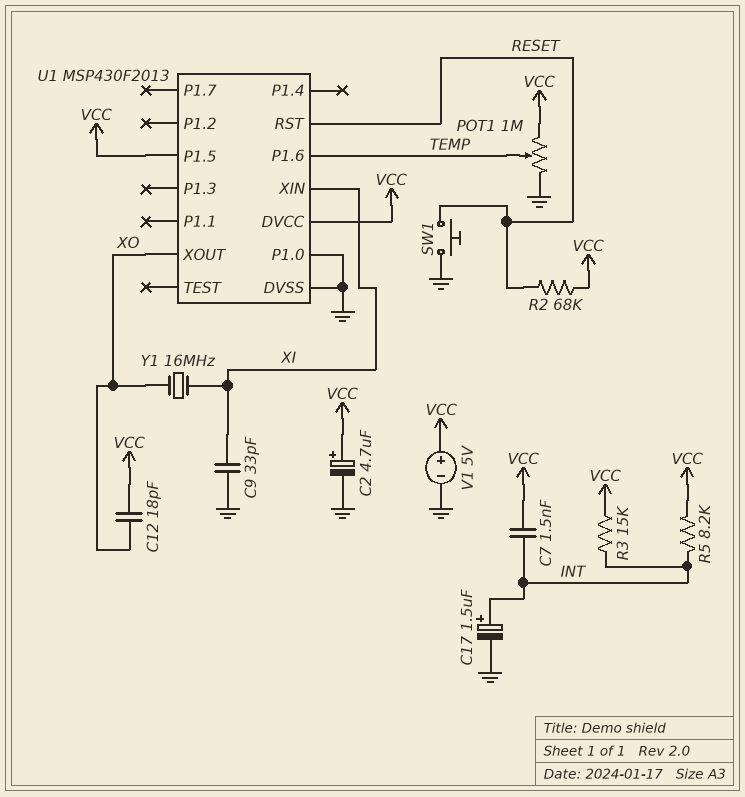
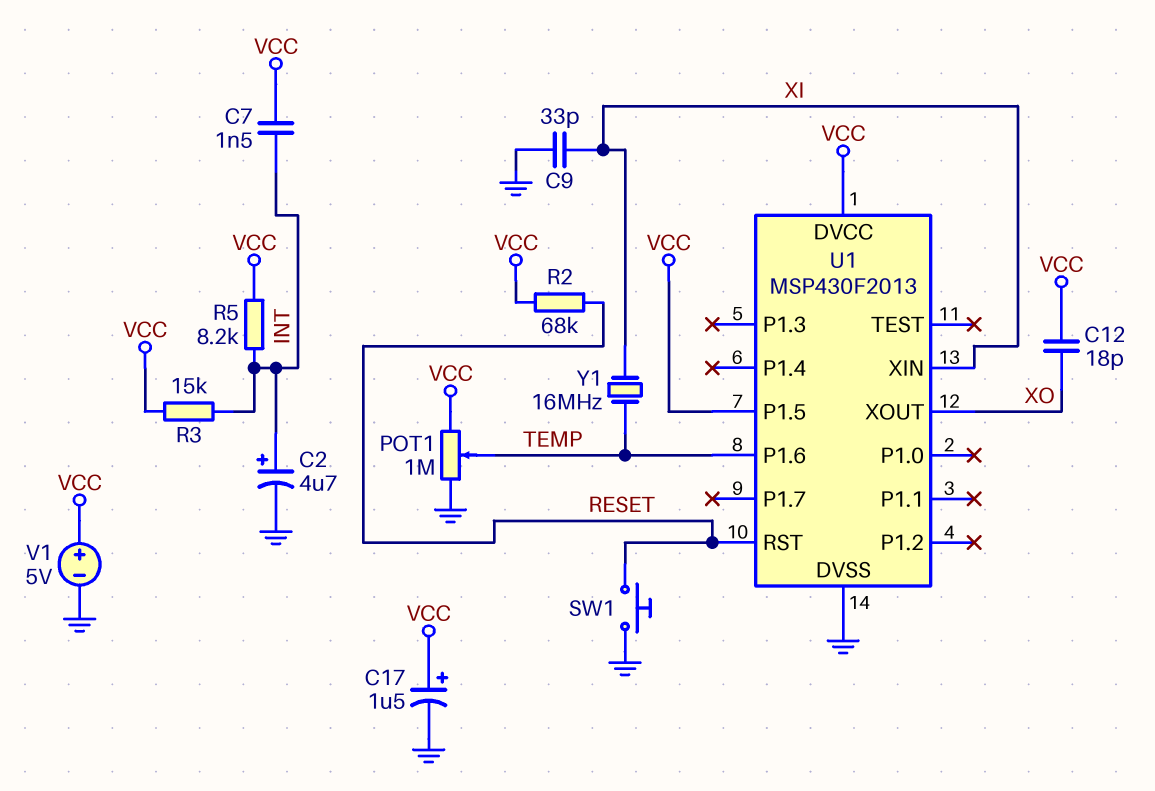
C2: 4.7uF (plus VCC, minus GND) -> 4.7uF (plus INT, minus GND)
C17: 1.5uF (plus INT, minus GND) -> 1.5uF (plus VCC, minus GND)
U1 pin P1.0: GND -> none
Y1: 16MHz (XI, XO) -> 16MHz (TEMP, XI)

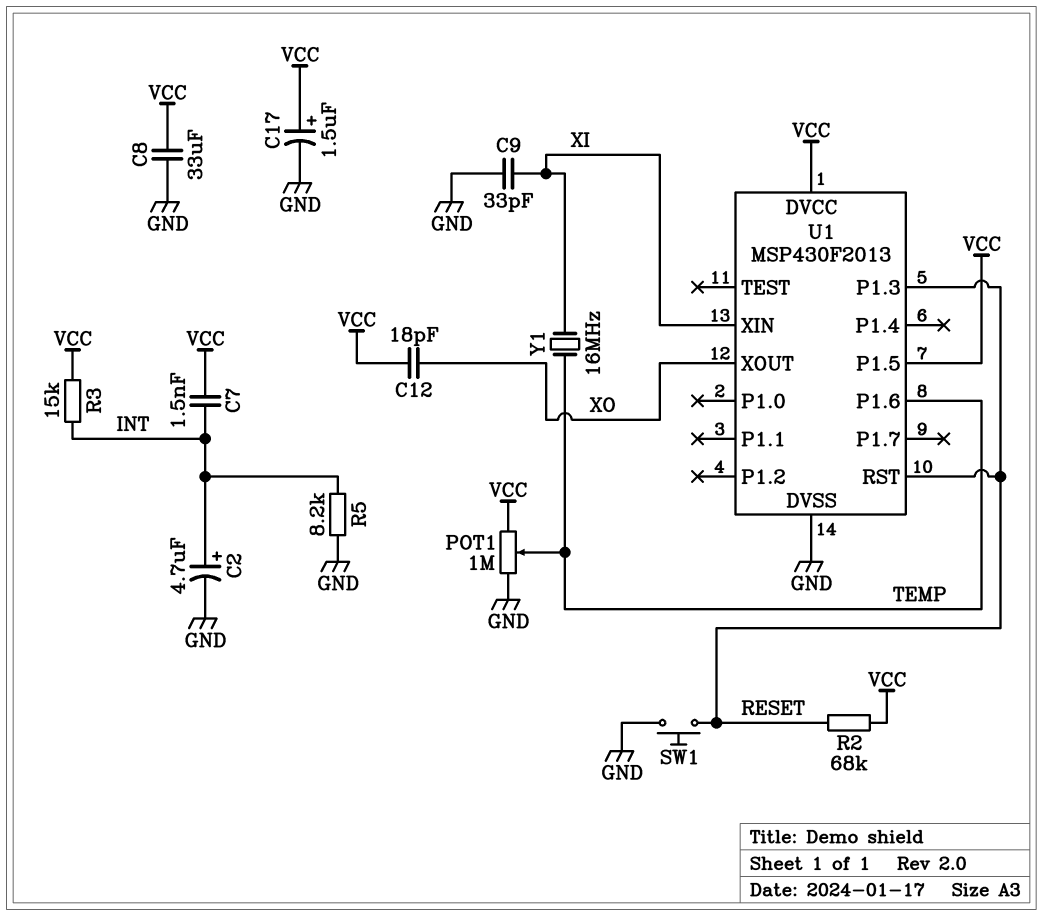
C8: none -> 33uF (GND, VCC)
R5: 8.2k (INT, VCC) -> 8.2k (GND, INT)
U1 pin P1.3: none -> RESET
V1: 5V (plus VCC, minus GND) -> none

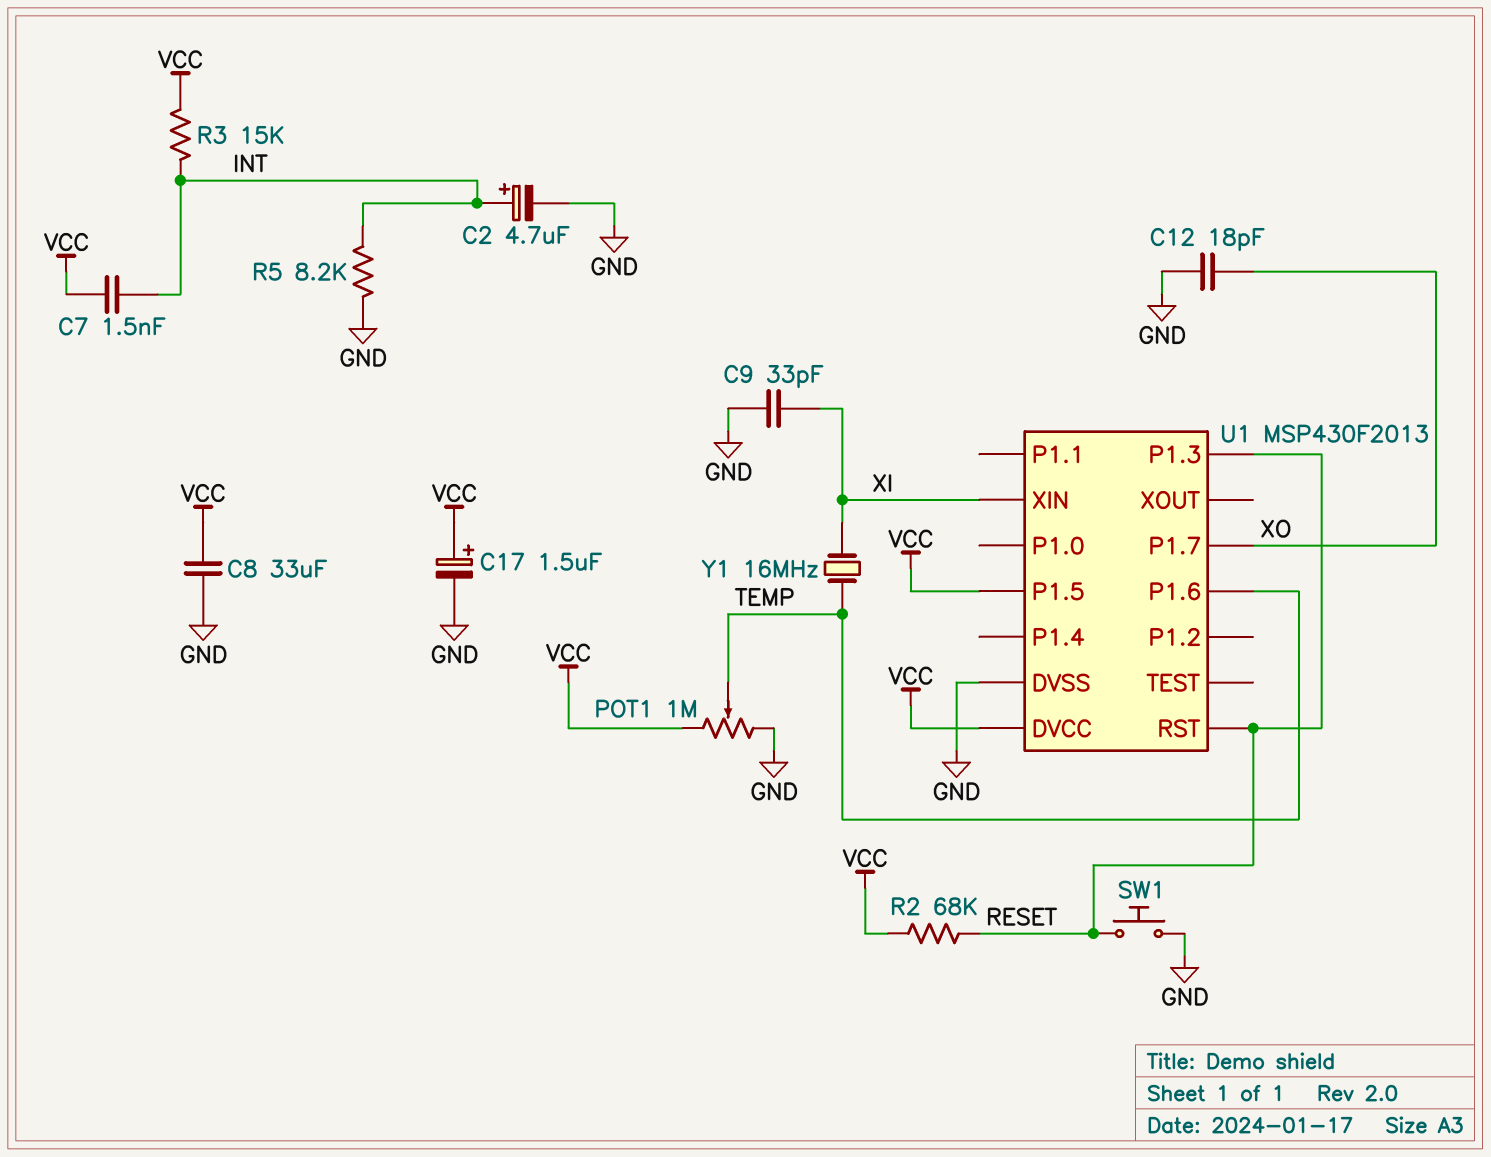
C12: 18pF (VCC, XO) -> 18pF (GND, XO)
U1 pin P1.7: none -> XO
U1 pin XOUT: XO -> none

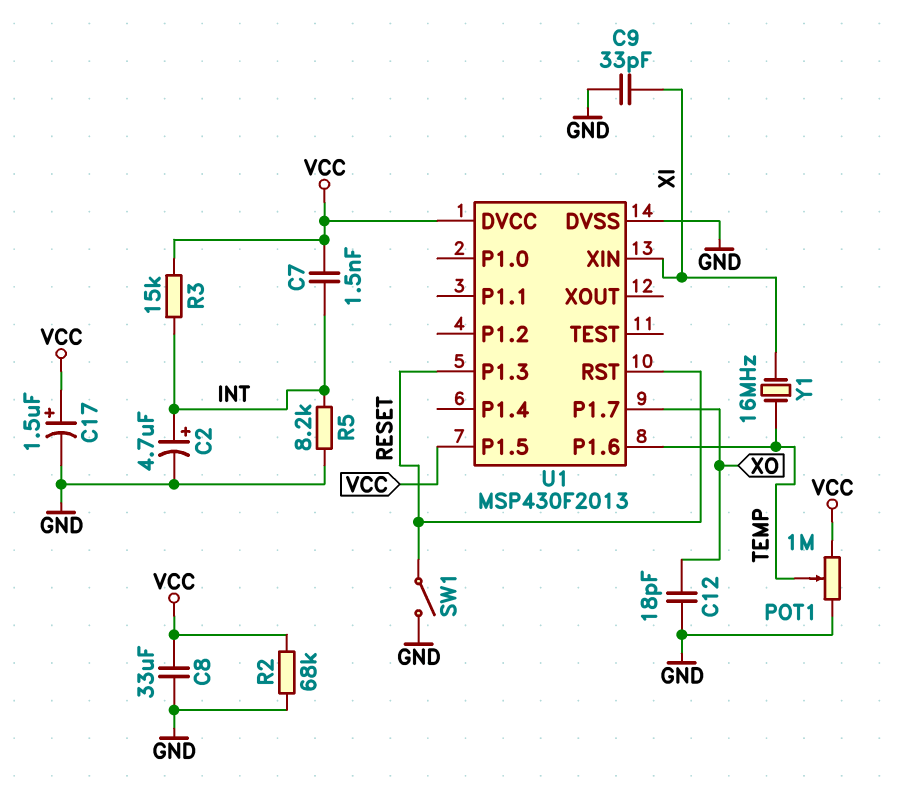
R2: 68k (RESET, VCC) -> 68k (GND, VCC)
SW1: button (GND, RESET) -> switch (GND, RESET)

